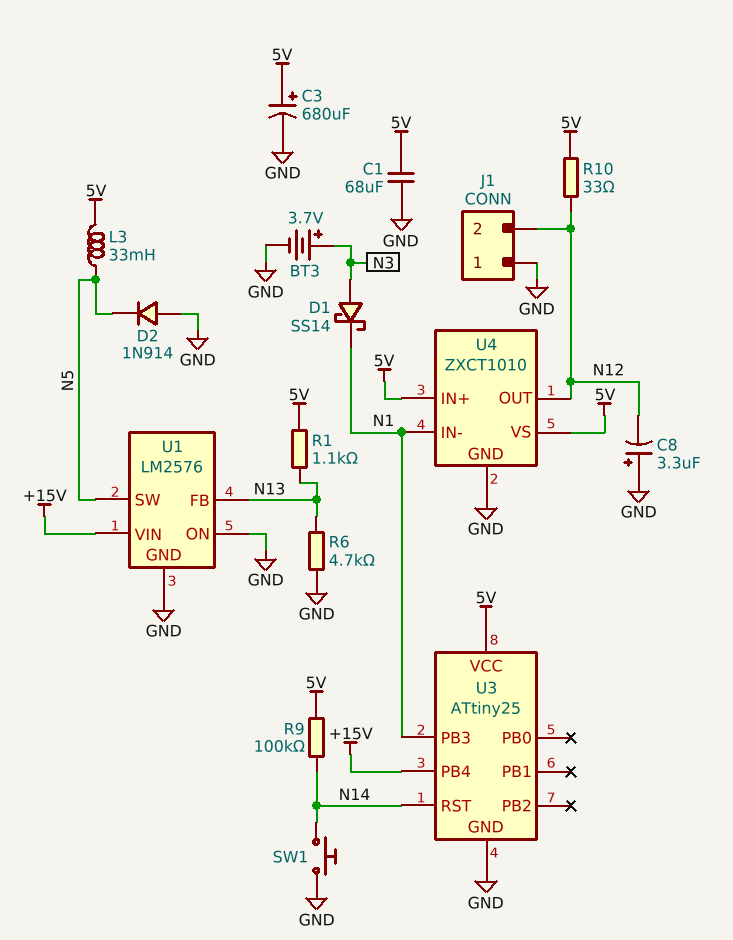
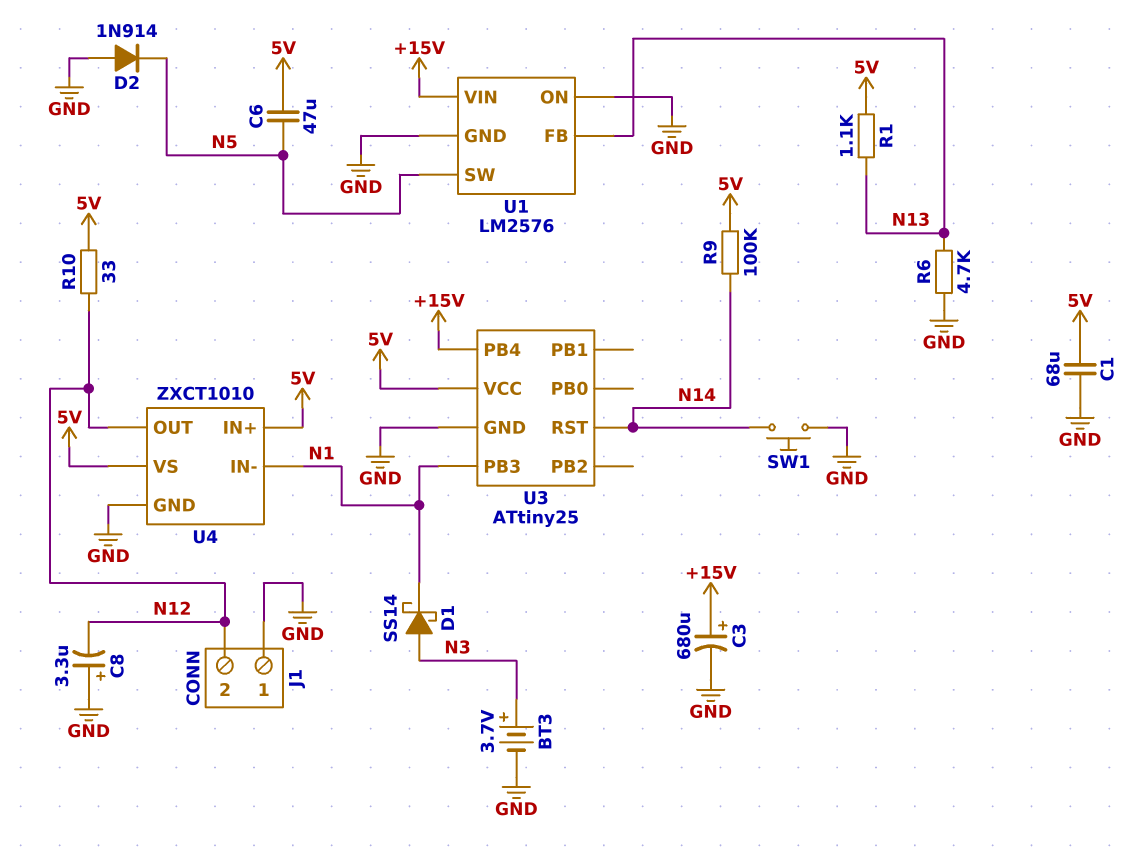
C3: 680uF (plus 5V, minus GND) -> 680uF (plus +15V, minus GND)
C6: none -> 47uF (5V, N5)
L3: 33mH (5V, N5) -> none

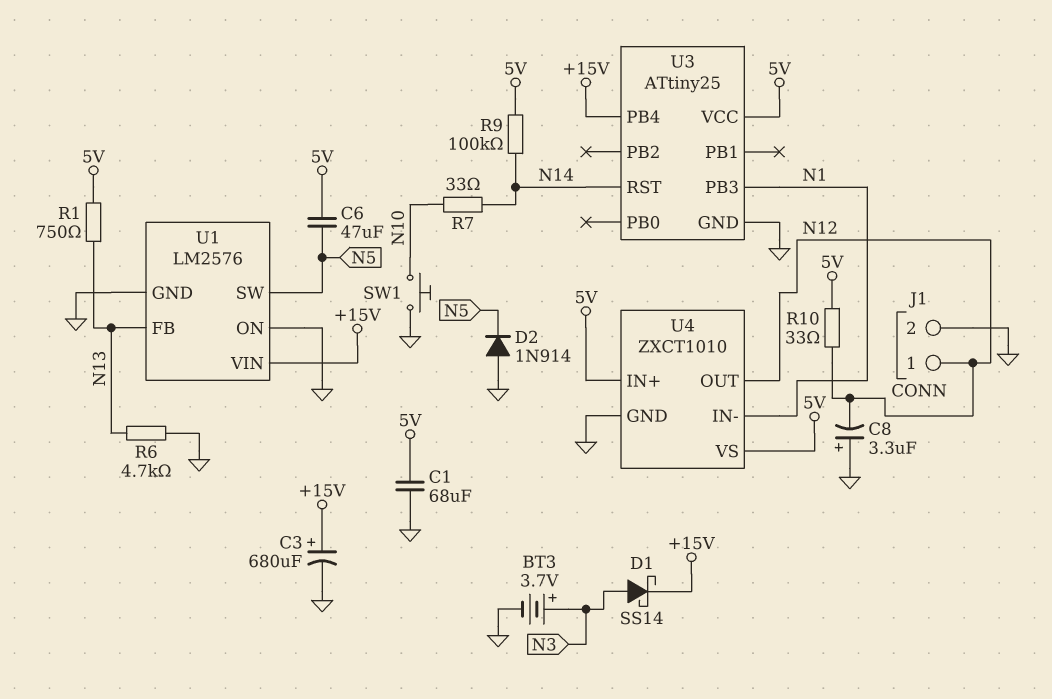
D1: schottky SS14 (A N3, K N1) -> schottky SS14 (A N3, K +15V)
J1 pin 1: GND -> N12
J1 pin 2: N12 -> GND
R1: 1.1k (5V, N13) -> 750 (5V, N13)
R7: none -> 33 (N10, N14)
SW1: button (GND, N14) -> button (GND, N10)

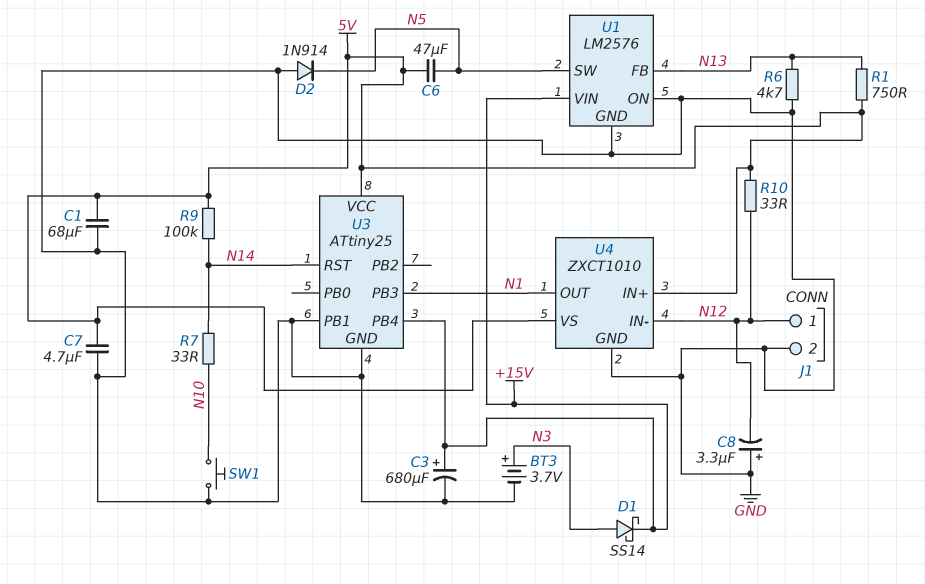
C7: none -> 4.7uF (5V, GND)
U3 pin PB1: none -> GND
U4 pin IN-: N1 -> N12
U4 pin OUT: N12 -> N1

